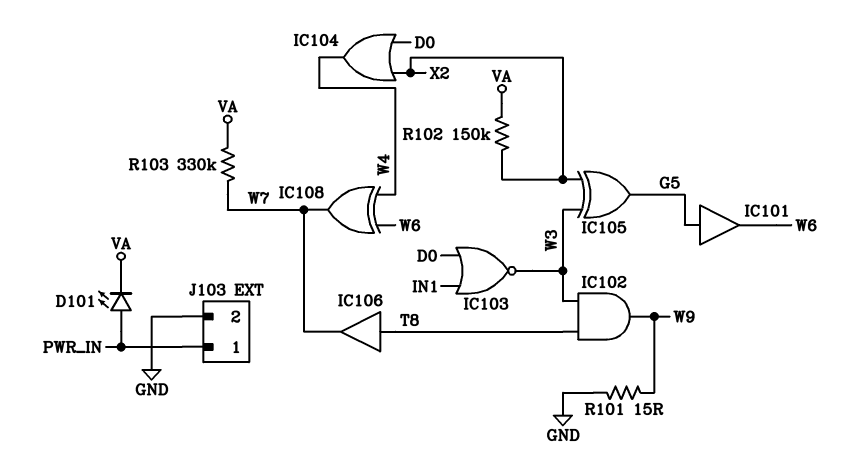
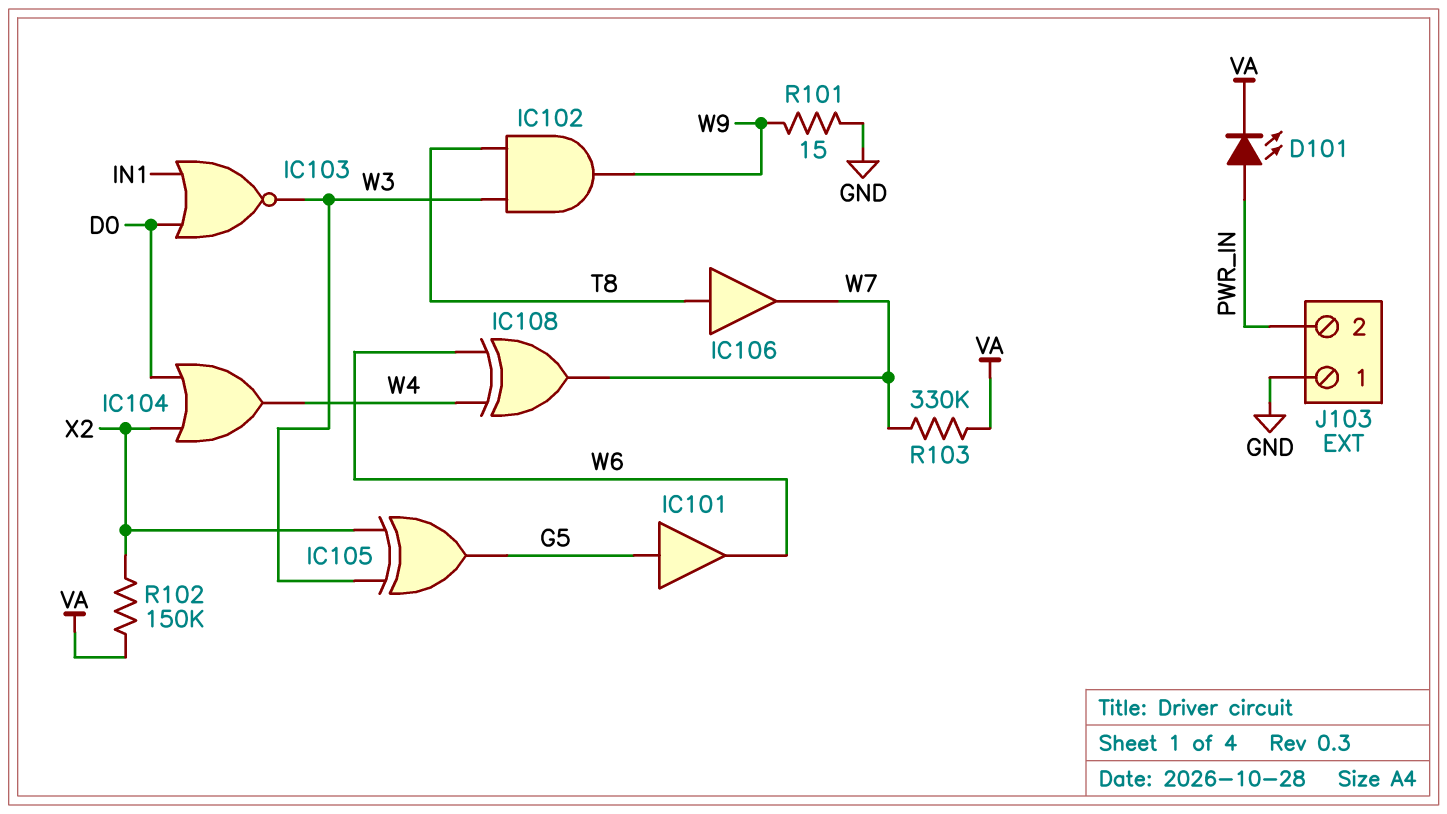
J103 pin 1: PWR_IN -> GND
J103 pin 2: GND -> PWR_IN

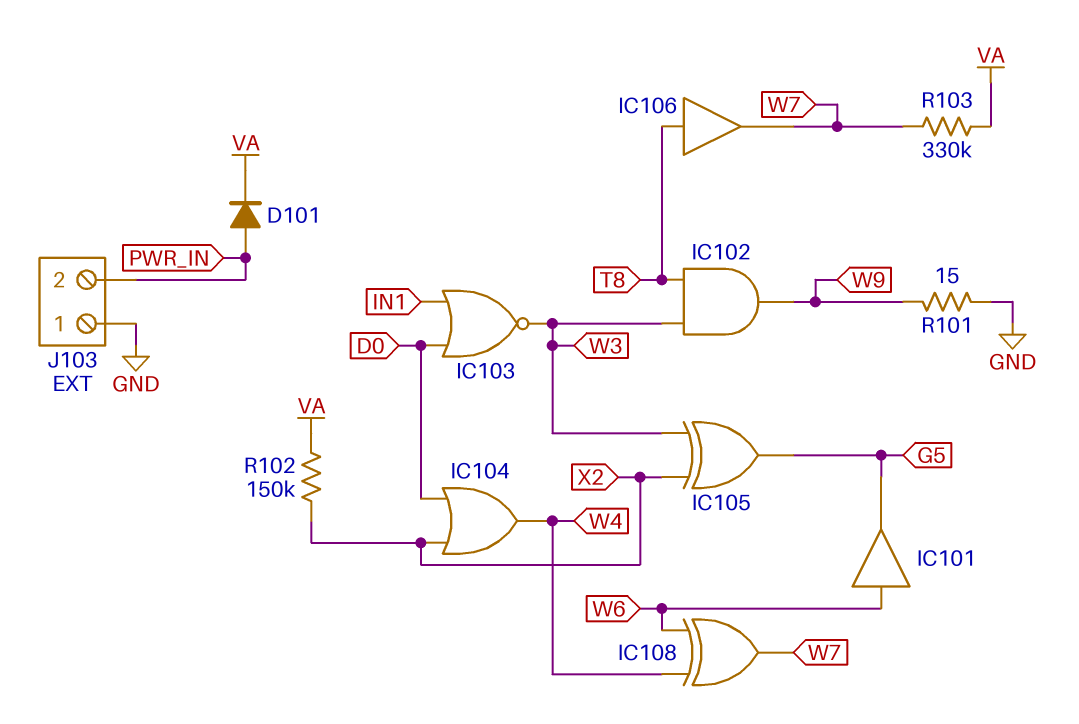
D101: LED (A PWR_IN, K VA) -> diode (A PWR_IN, K VA)
IC101: buffer (in G5, out W6) -> buffer (in W6, out G5)

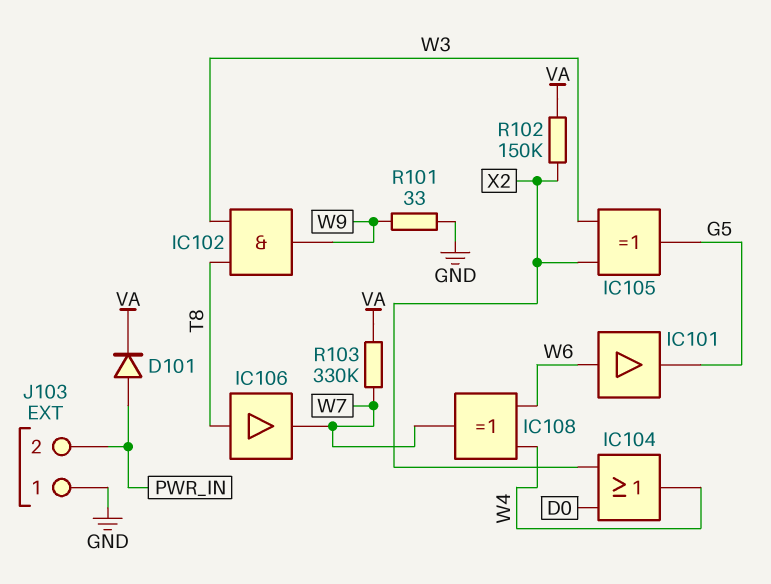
IC103: NOR (in D0, in IN1, out W3) -> none
R101: 15 (GND, W9) -> 33 (GND, W9)

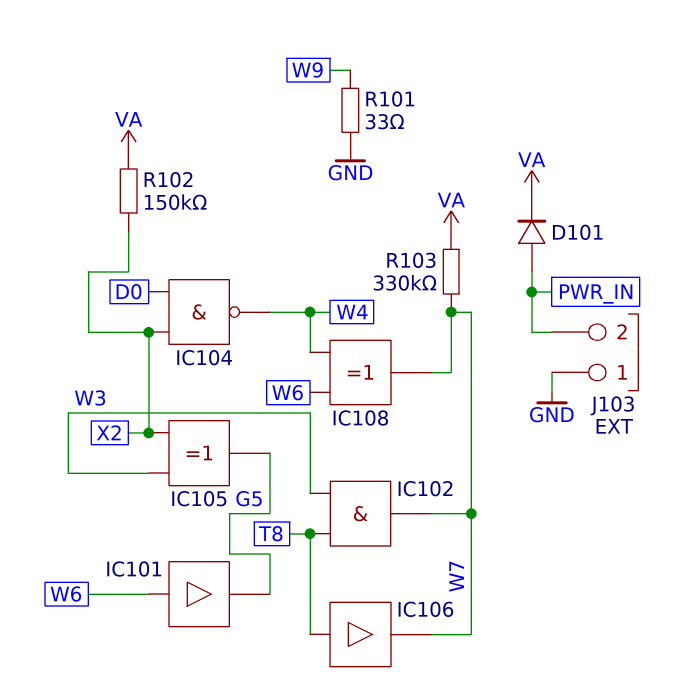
IC102: AND (in T8, in W3, out W9) -> AND (in T8, in W3, out W7)
IC104: OR (in D0, in X2, out W4) -> NAND (in D0, in X2, out W4)

